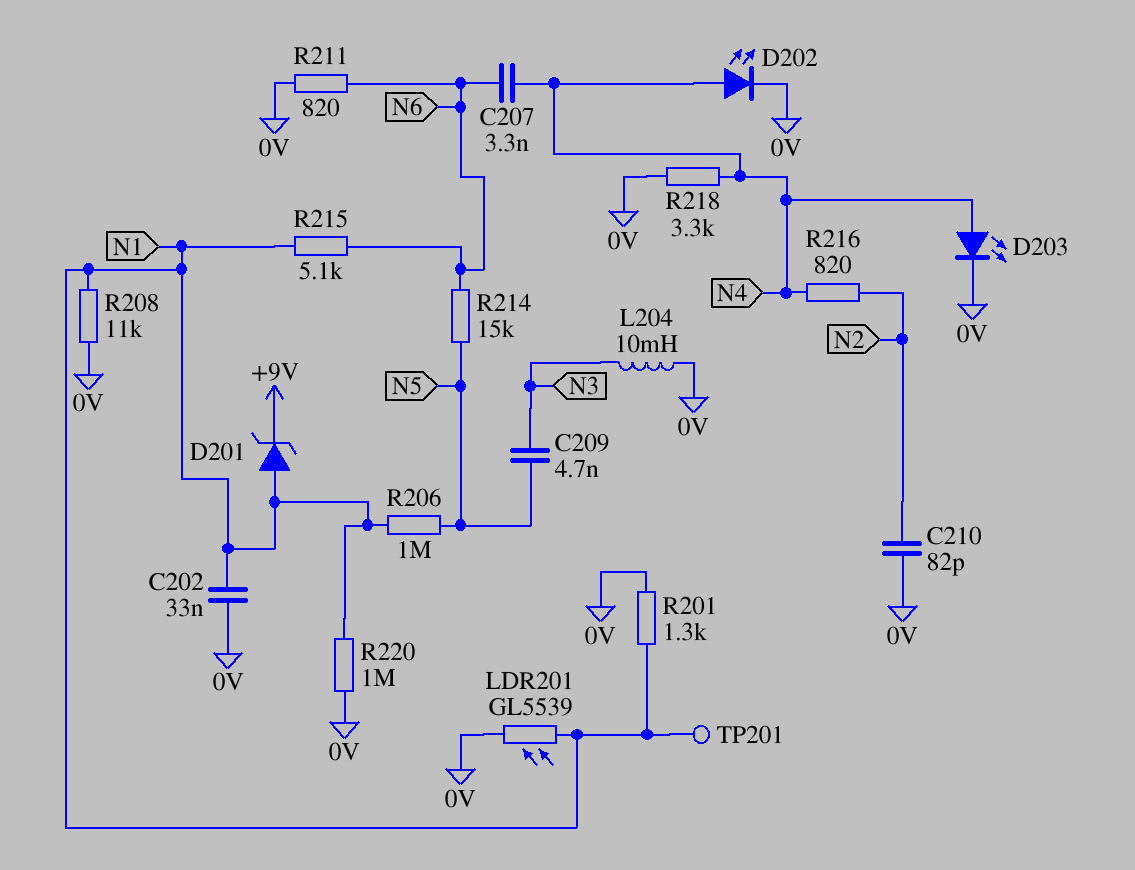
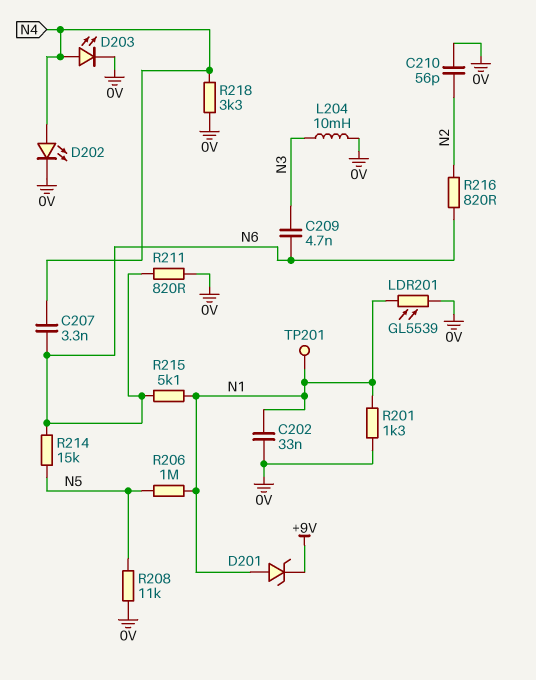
C209: 4.7nF (N3, N5) -> 4.7nF (N3, N6)
C210: 82pF (0V, N2) -> 56pF (0V, N2)
R208: 11k (0V, N1) -> 11k (0V, N5)
R216: 820 (N2, N4) -> 820 (N2, N6)
R220: 1M (0V, N1) -> none

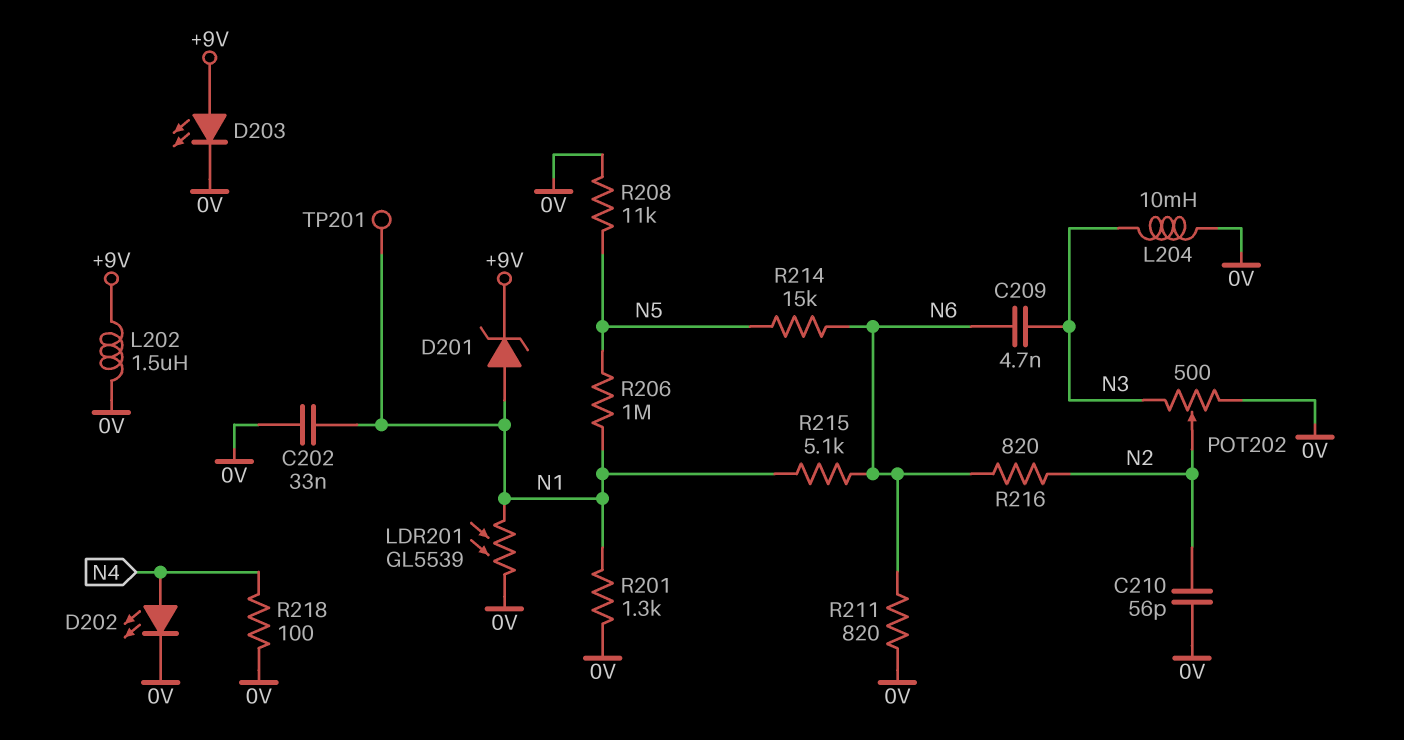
C207: 3.3nF (N4, N6) -> none
D203: LED (A N4, K 0V) -> LED (A +9V, K 0V)
L202: none -> 1.5uH (+9V, 0V)
POT202: none -> 500 (0V, N3, wiper N2)
R218: 3.3k (0V, N4) -> 100 (0V, N4)

